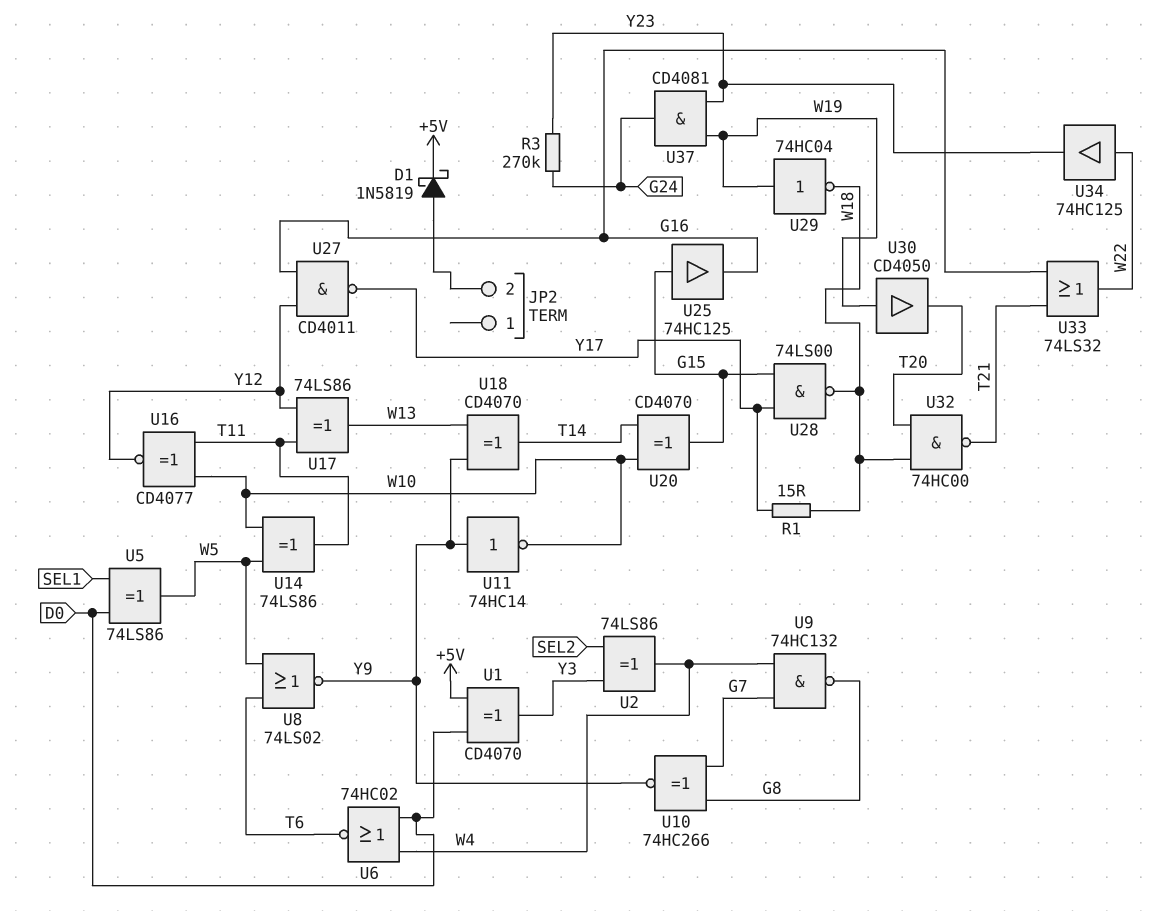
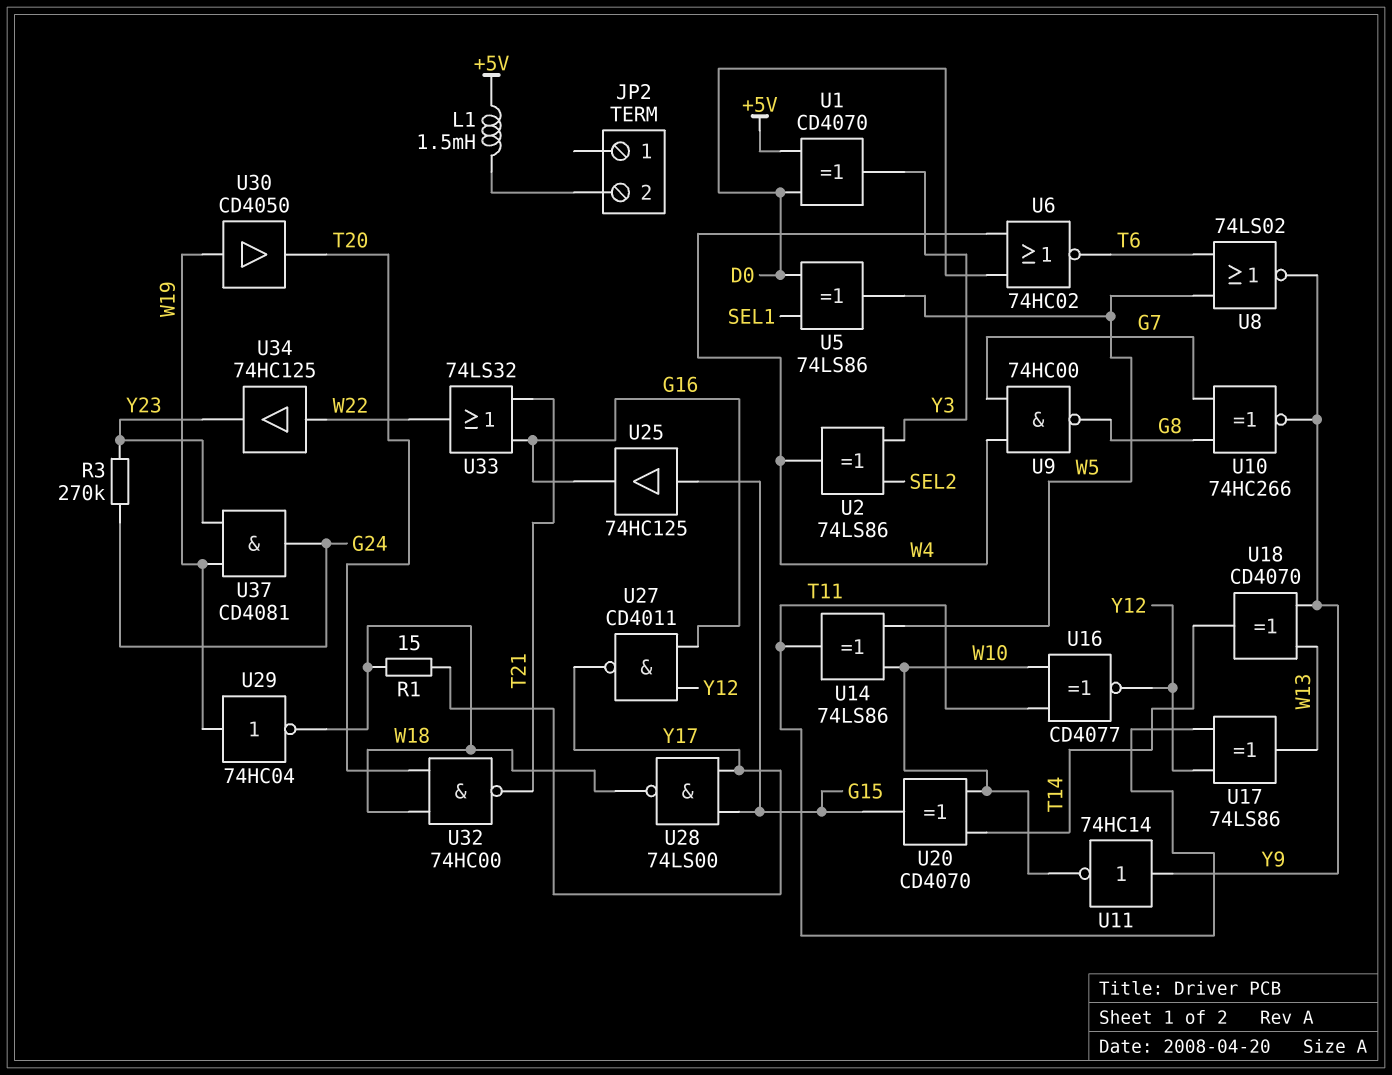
D1: schottky 1N5819 (A JP2/2, K +5V) -> none
L1: none -> 1.5mH (+5V, JP2/2)
U9: NAND 74HC132 (in G7, in W4, out G8) -> NAND 74HC00 (in G7, in W4, out G8)

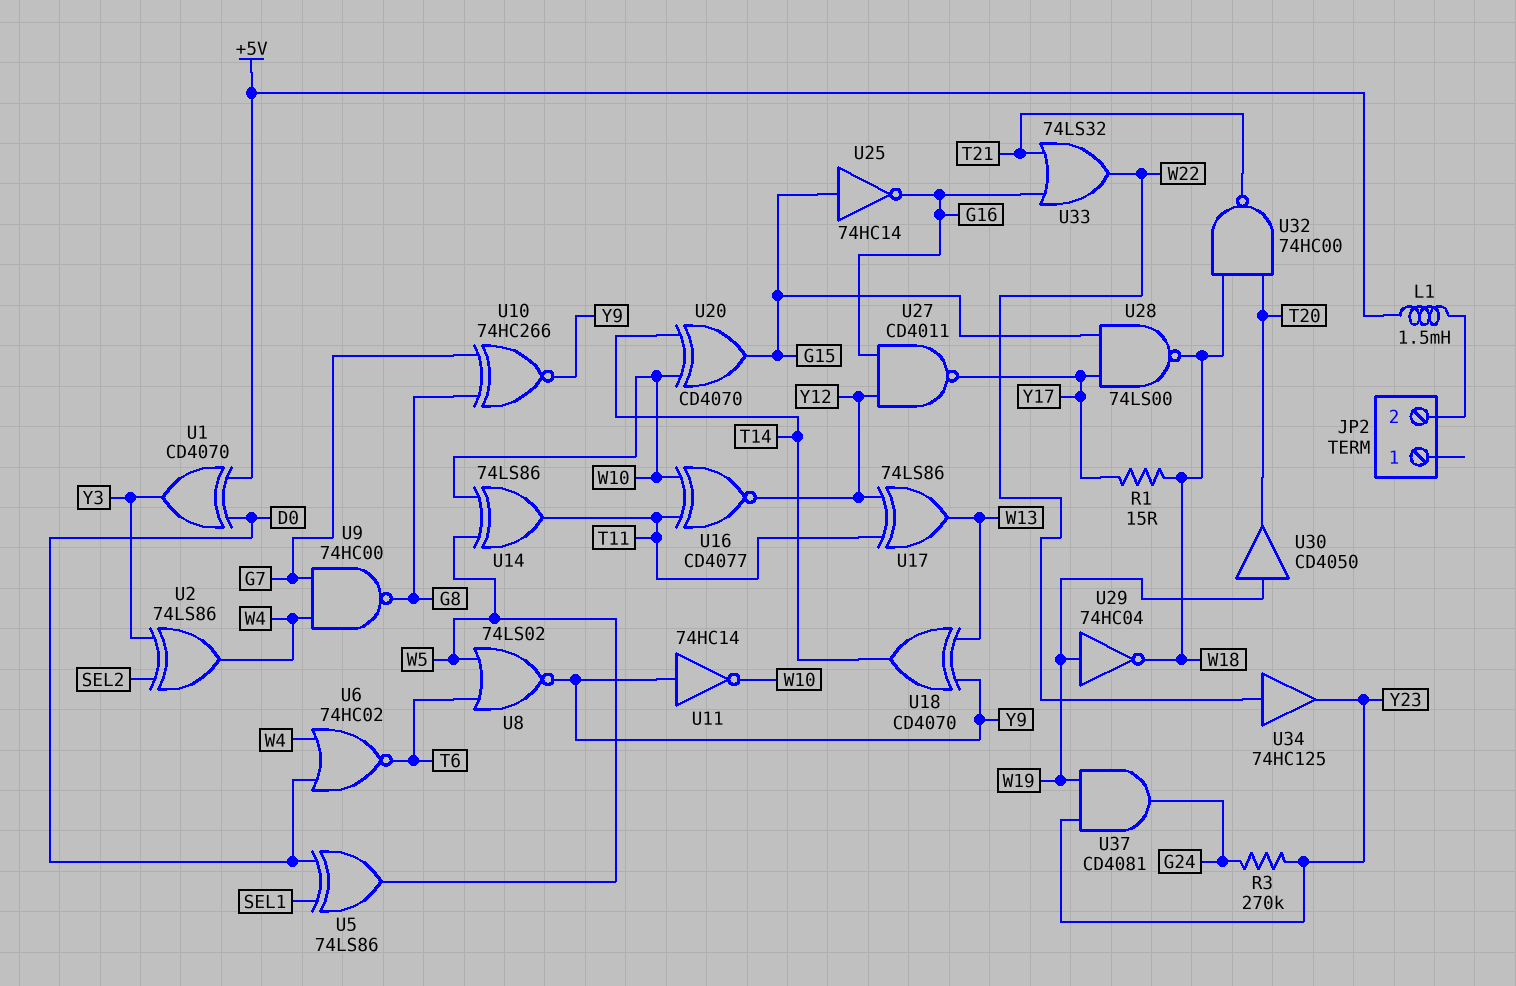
U25: buffer 74HC125 (in G15, out G16) -> NOT 74HC14 (in G15, out G16)

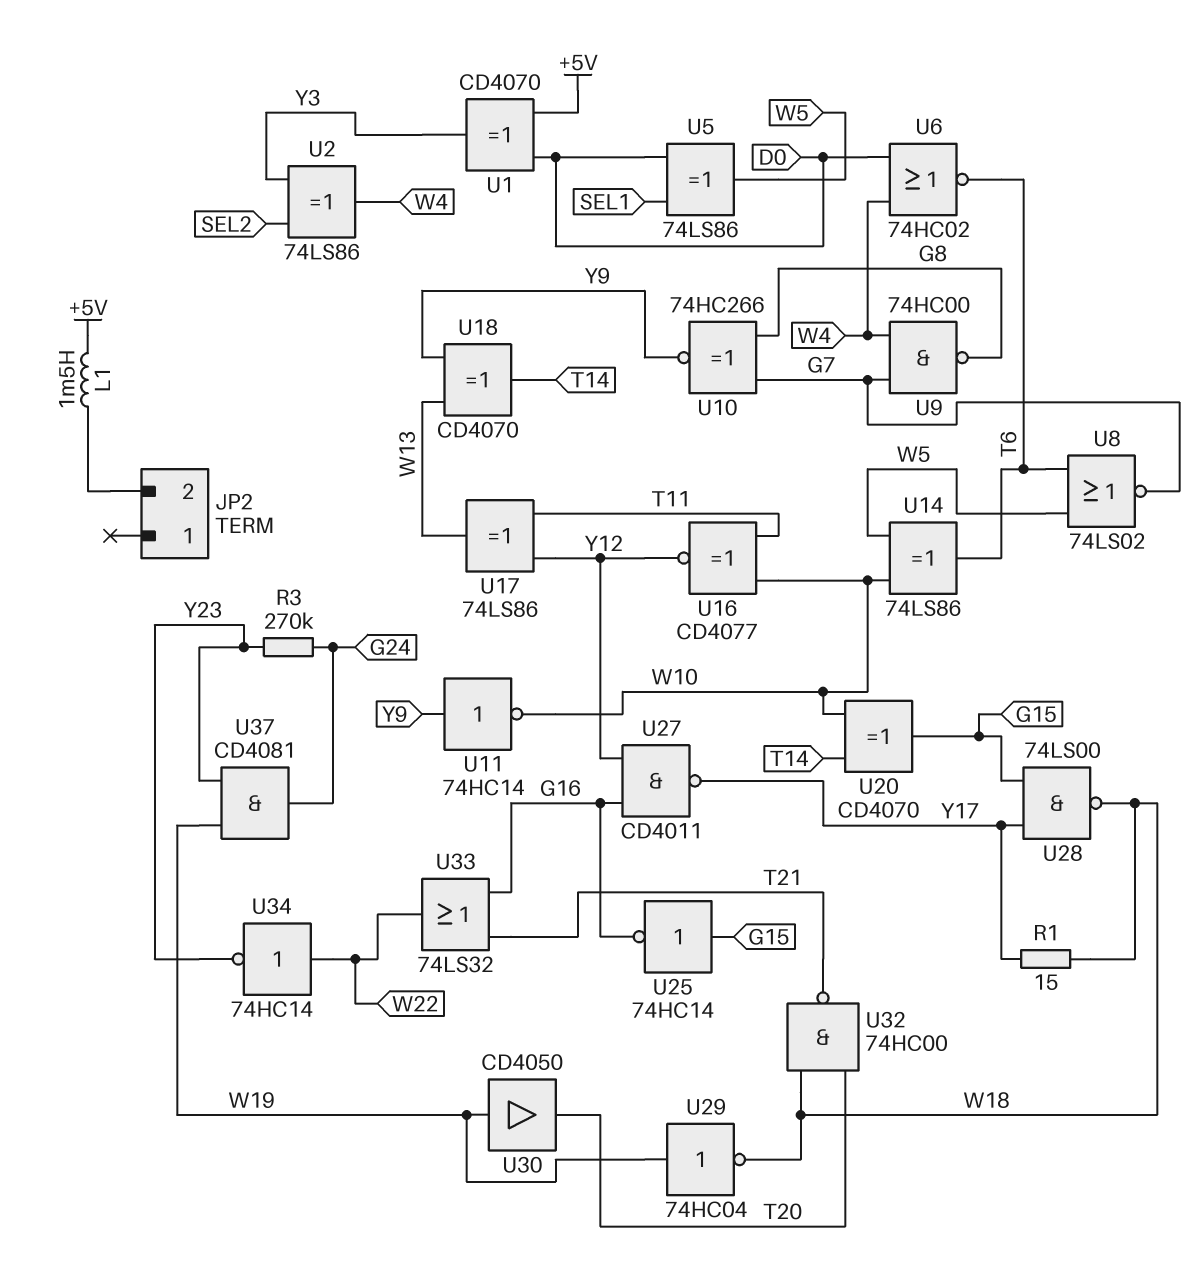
U8: NOR 74LS02 (in T6, in W5, out Y9) -> NOR 74LS02 (in T6, in W5, out G7)
U14: XOR 74LS86 (in W5, in W10, out T11) -> XOR 74LS86 (in W5, in W10, out T6)
U34: buffer 74HC125 (in W22, out Y23) -> NOT 74HC14 (in W22, out Y23)

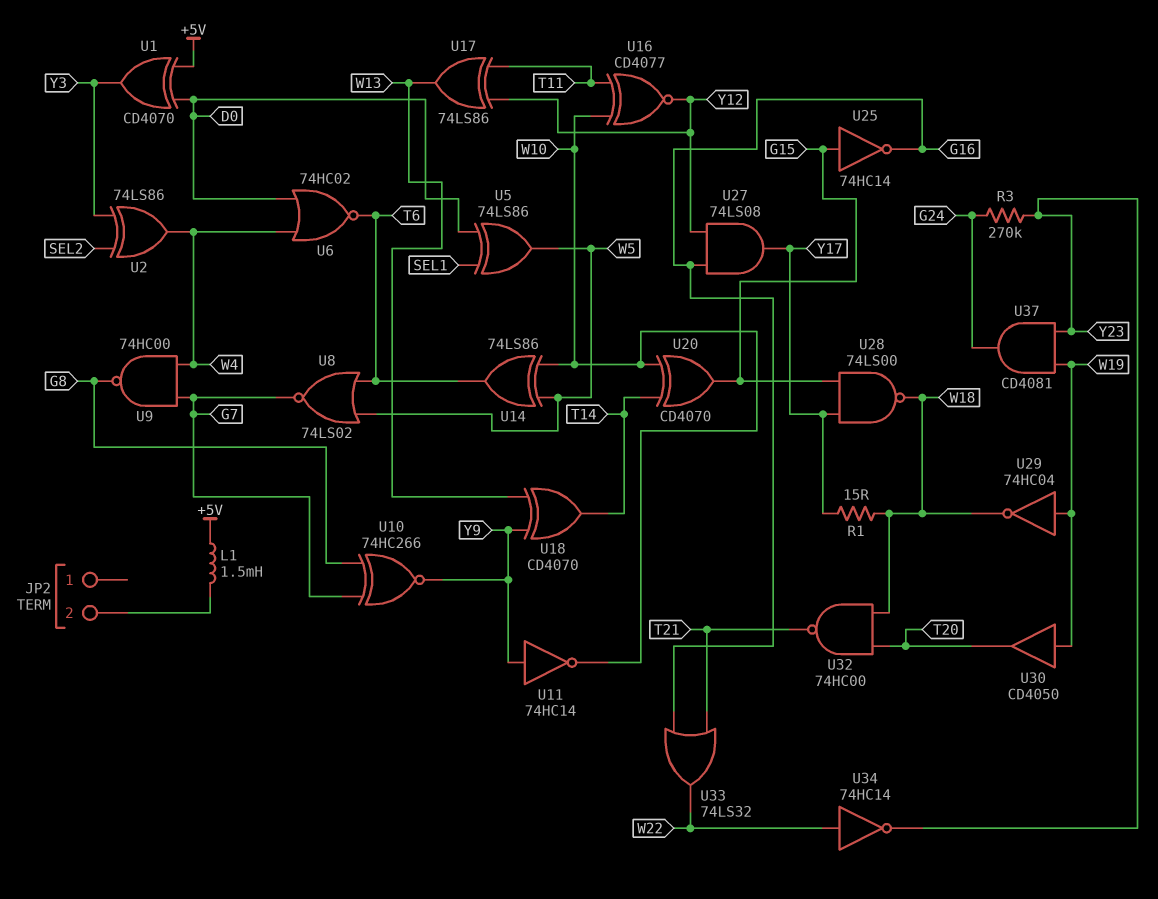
U27: NAND CD4011 (in G16, in Y12, out Y17) -> AND 74LS08 (in G16, in Y12, out Y17)

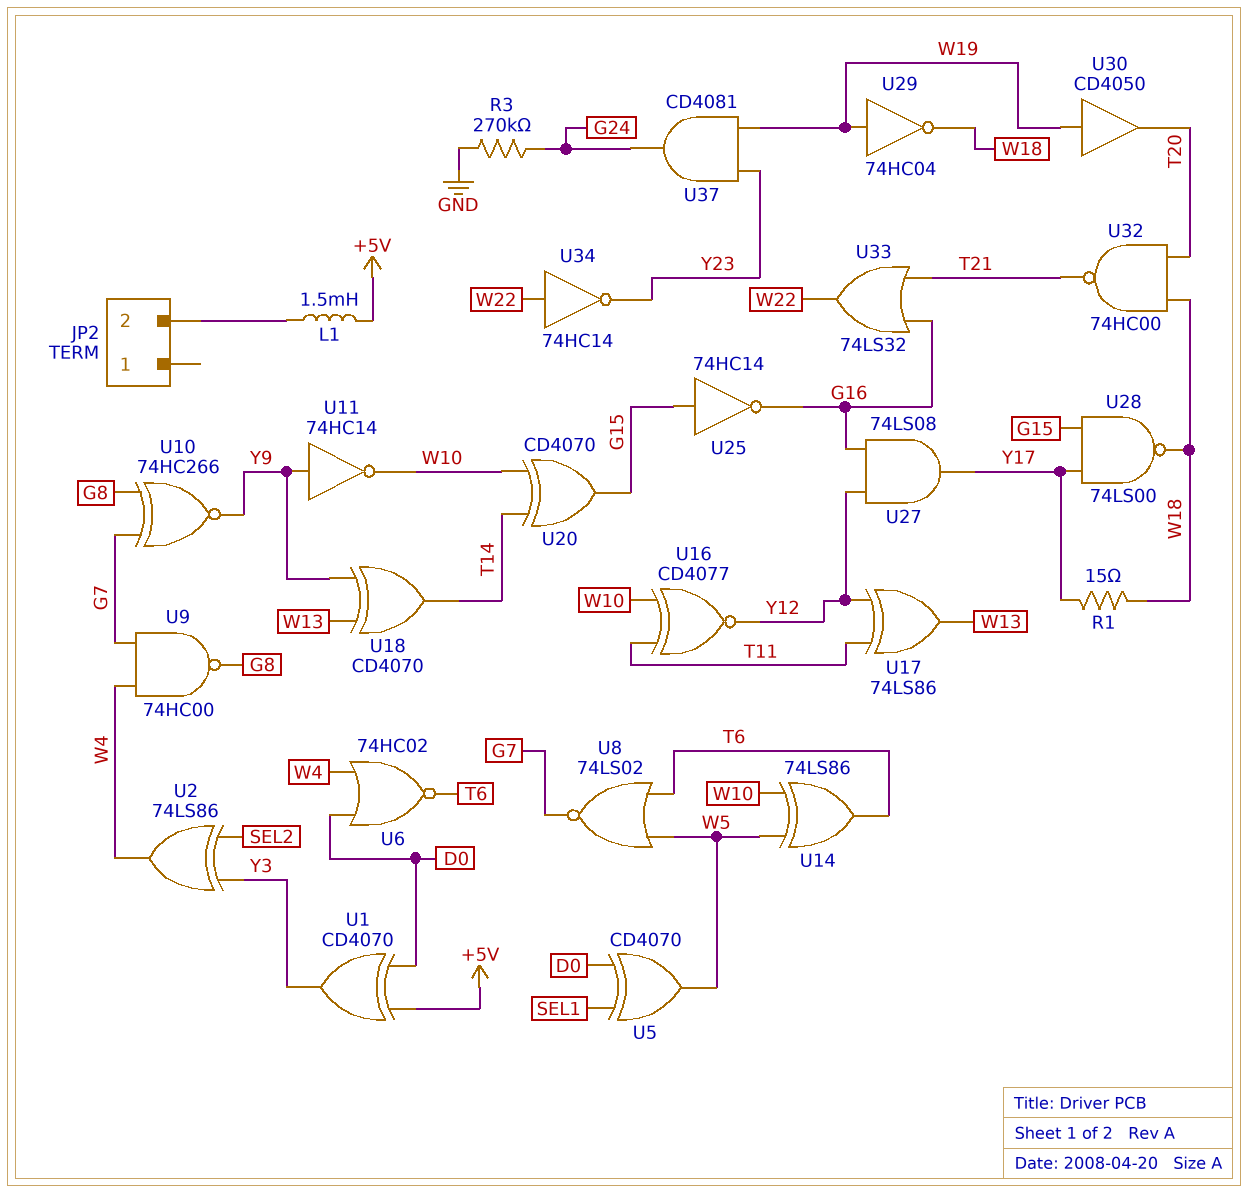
R3: 270k (G24, Y23) -> 270k (G24, GND)
U5: XOR 74LS86 (in D0, in SEL1, out W5) -> XOR CD4070 (in D0, in SEL1, out W5)

